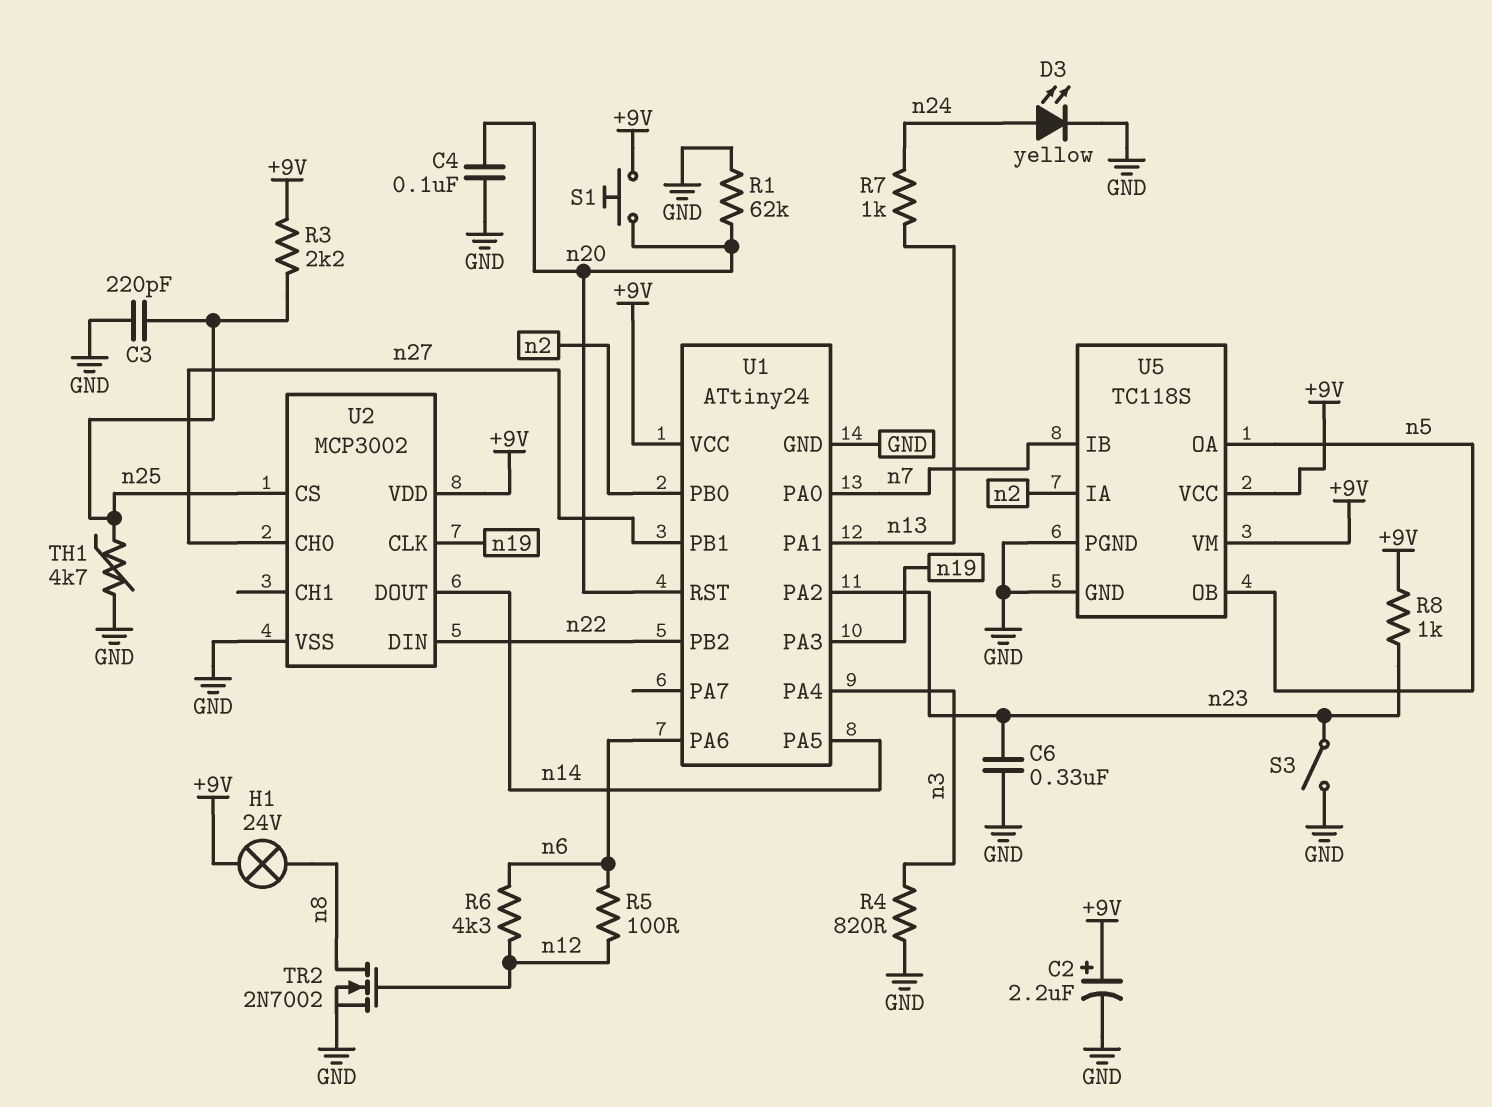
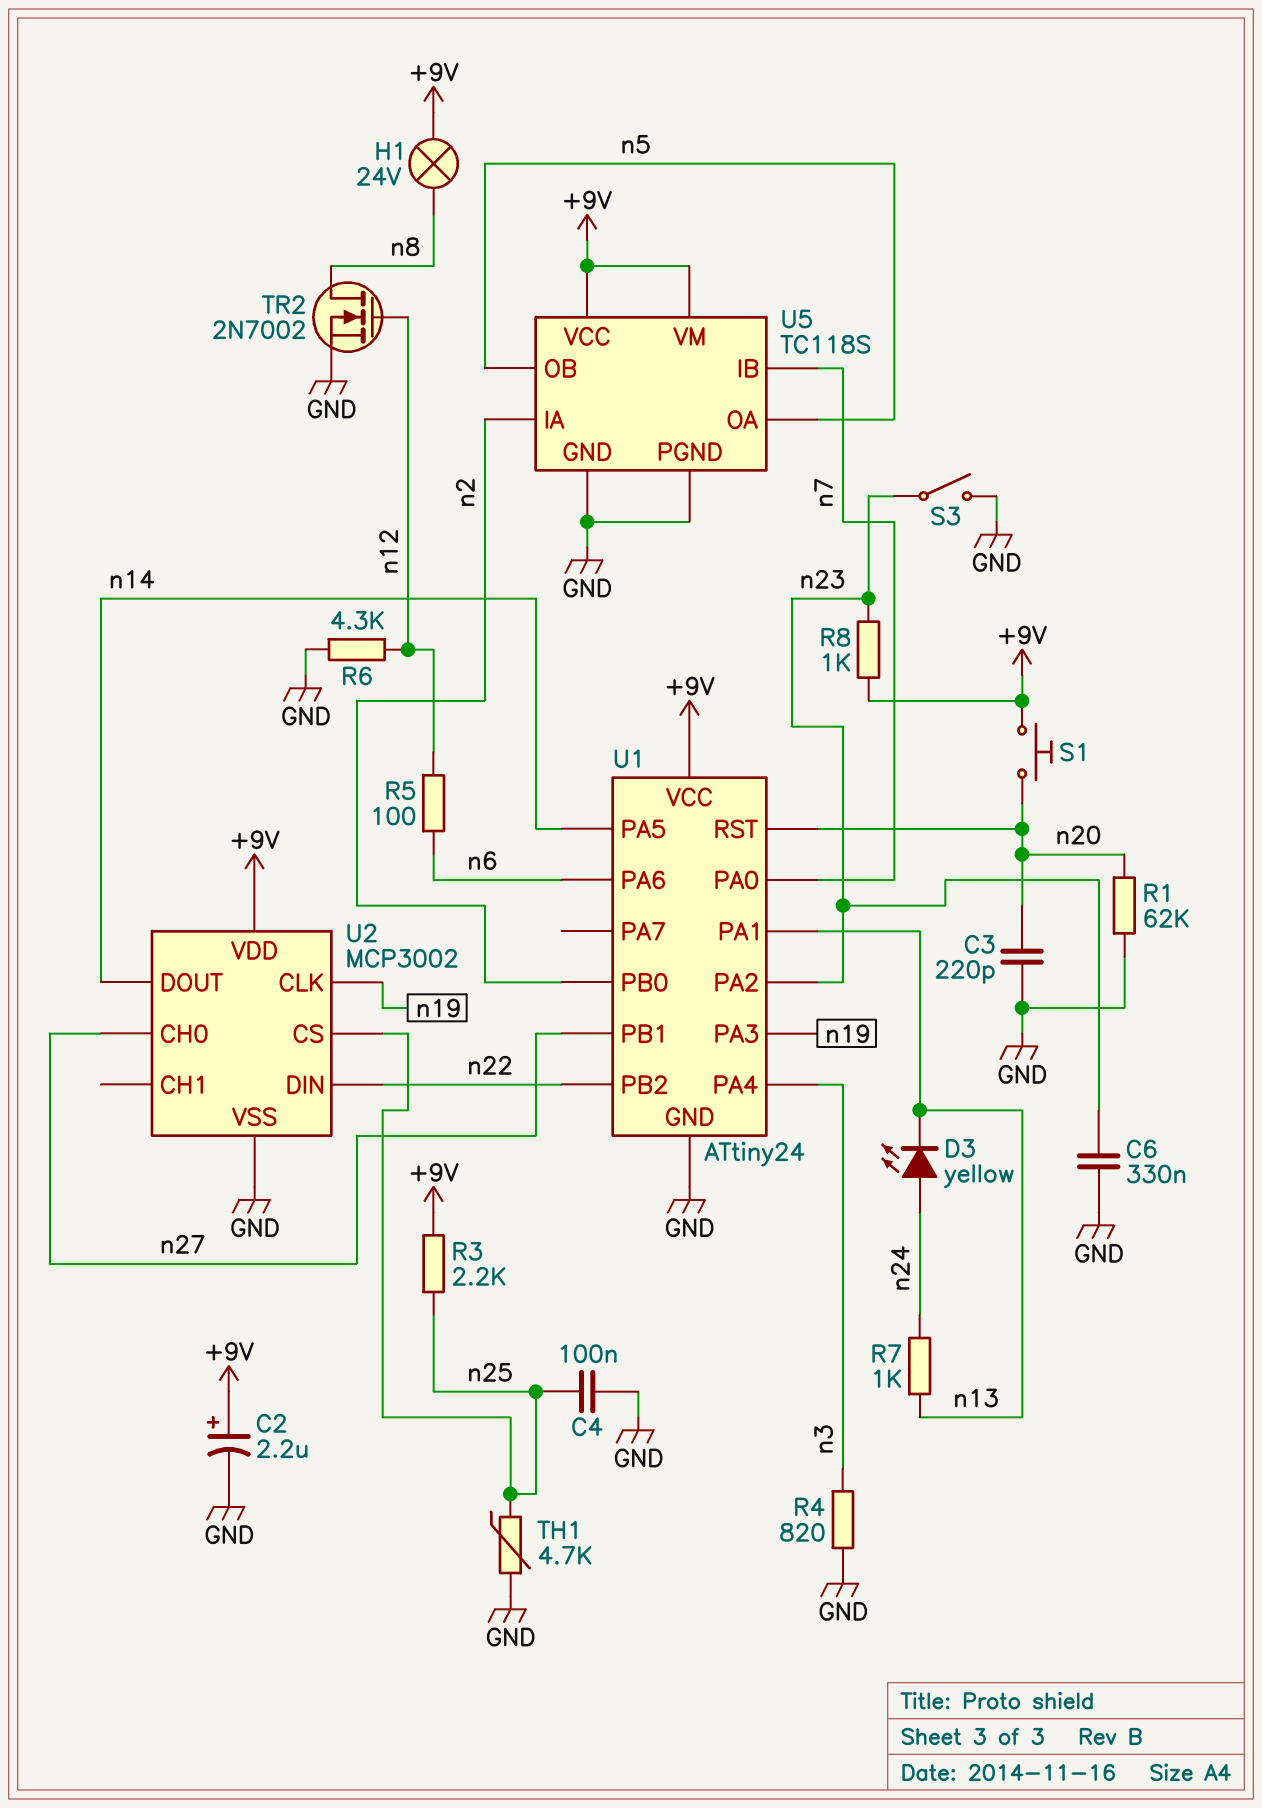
C3: 220pF (GND, n25) -> 220pF (GND, n20)
C4: 100nF (GND, n20) -> 100nF (GND, n25)
D3: LED yellow (A n24, K GND) -> LED yellow (A n24, K n13)
R6: 4.3k (n6, n12) -> 4.3k (GND, n12)

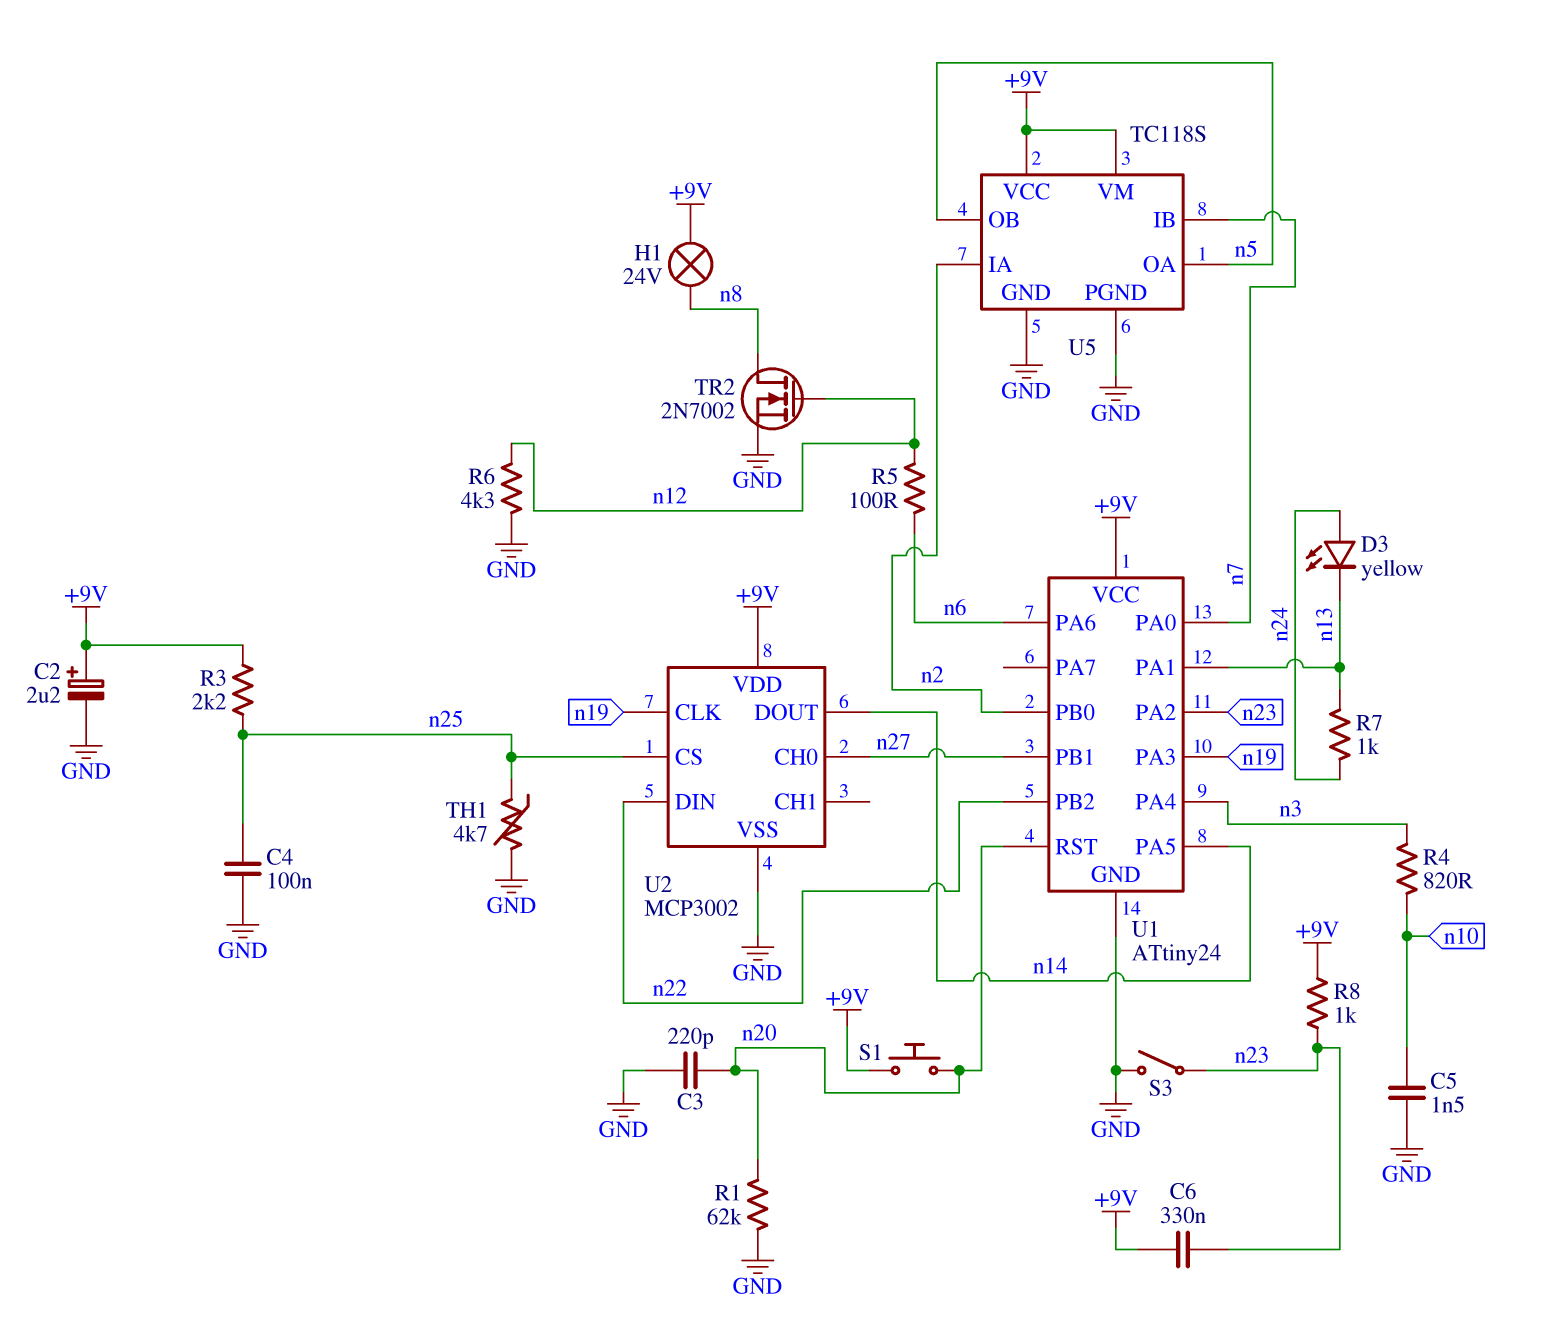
C5: none -> 1.5nF (GND, n10)
C6: 330nF (GND, n23) -> 330nF (+9V, n23)
R4: 820 (GND, n3) -> 820 (n3, n10)

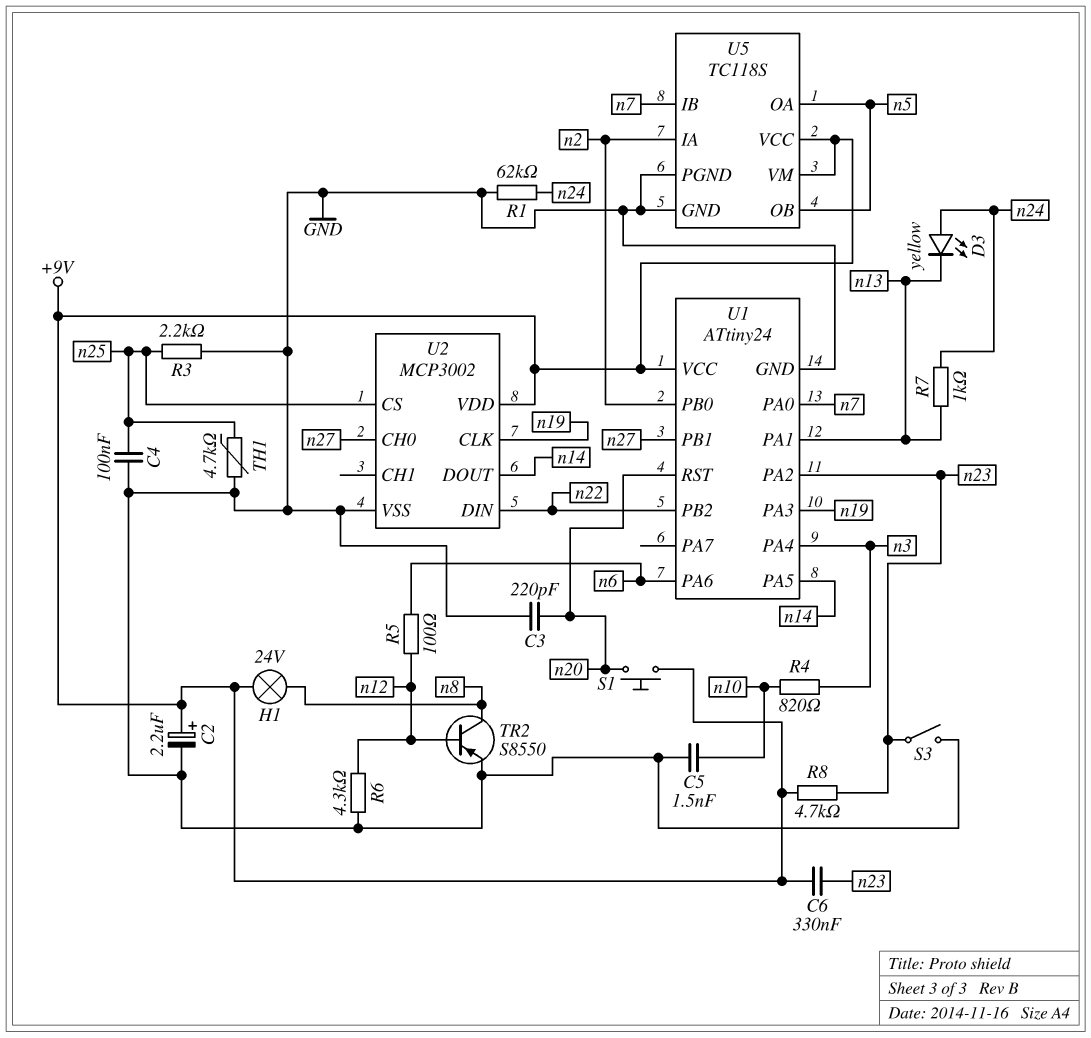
R1: 62k (GND, n20) -> 62k (GND, n24)
R3: 2.2k (+9V, n25) -> 2.2k (GND, n25)
R8: 1k (+9V, n23) -> 4.7k (+9V, n23)
TR2: NMOS 2N7002 (G n12, D n8, S GND) -> PNP S8550 (B n12, C n8, E GND)

